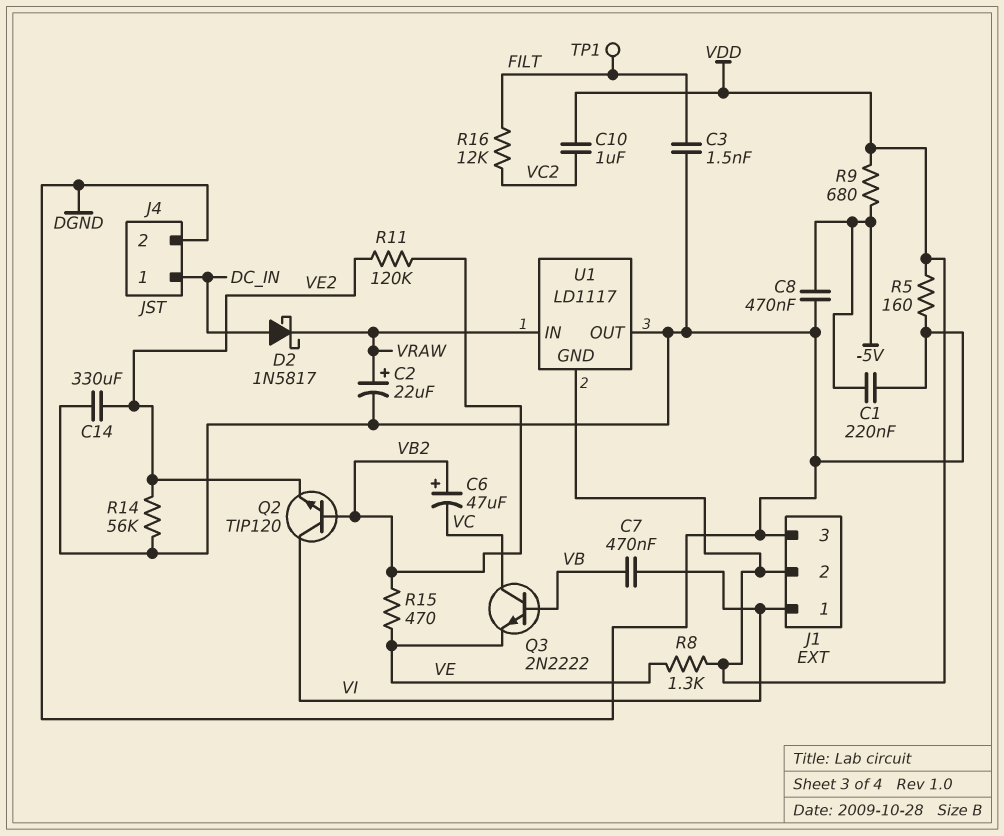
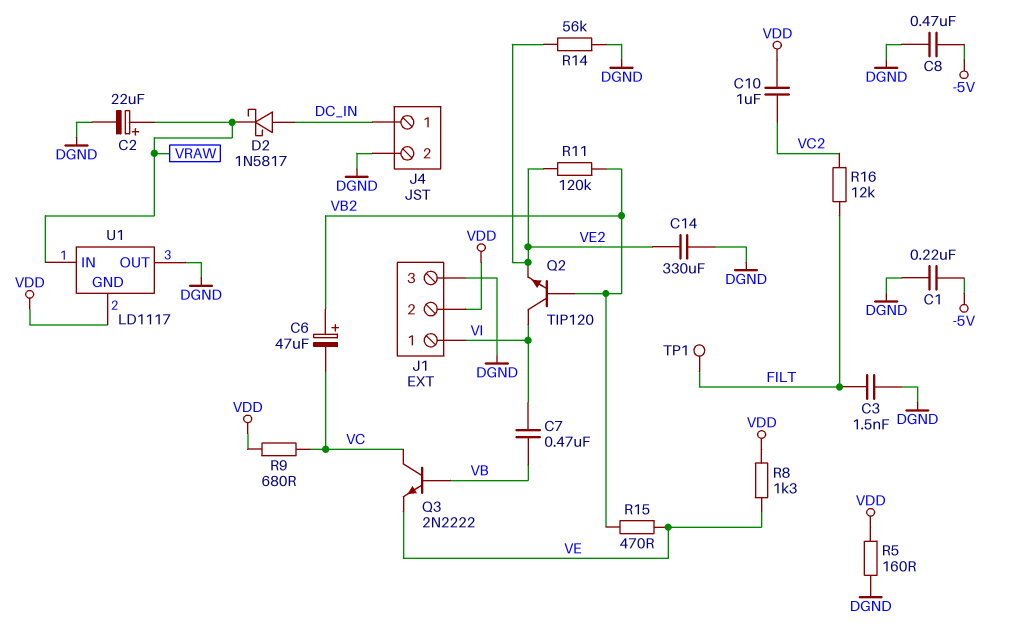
R9: 680 (-5V, VDD) -> 680 (VC, VDD)

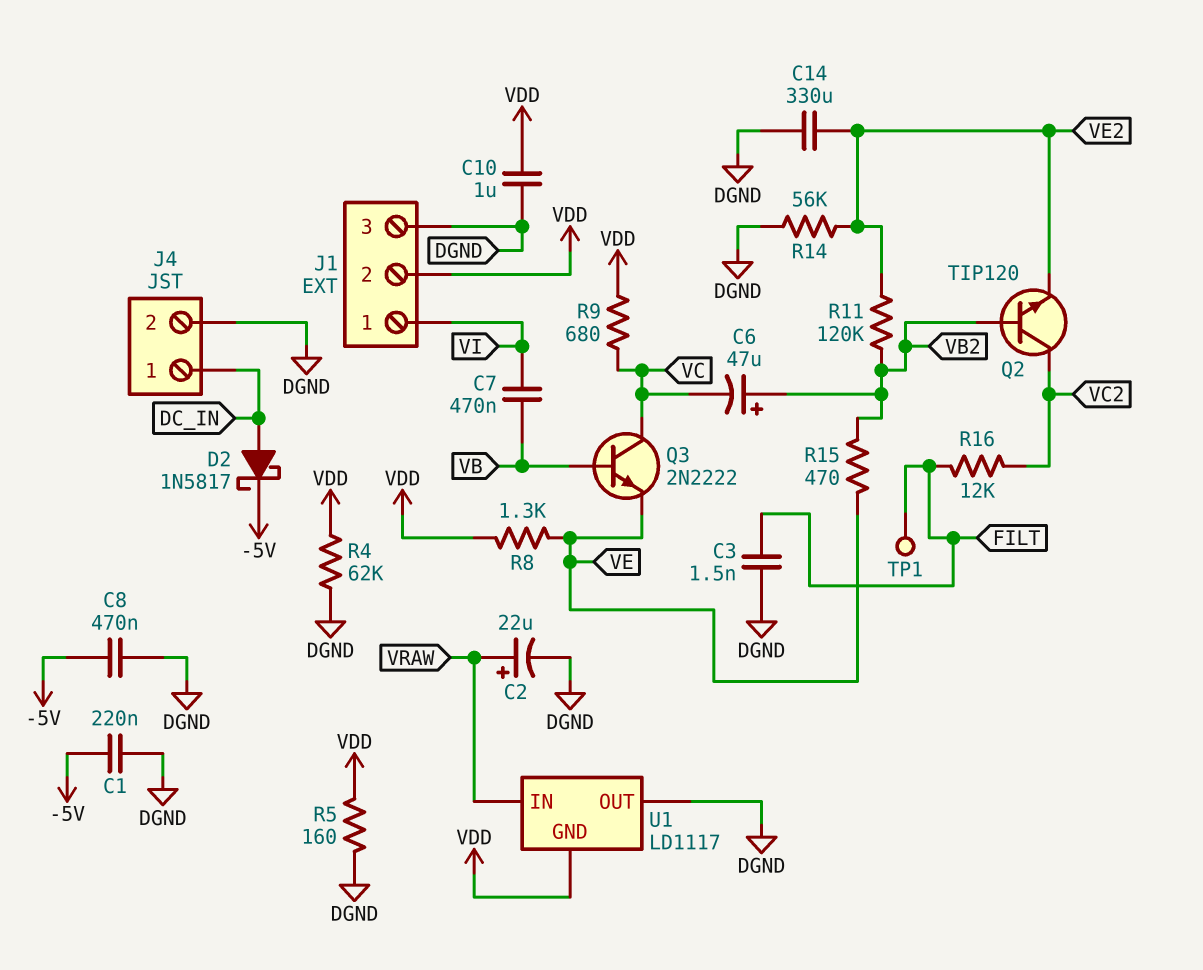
C10: 1uF (VC2, VDD) -> 1uF (DGND, VDD)
D2: schottky 1N5817 (A DC_IN, K VRAW) -> schottky 1N5817 (A DC_IN, K -5V)
Q2: NPN TIP120 (B VB2, C VI, E VE2) -> NPN TIP120 (B VB2, C VC2, E VE2)
R4: none -> 62k (DGND, VDD)

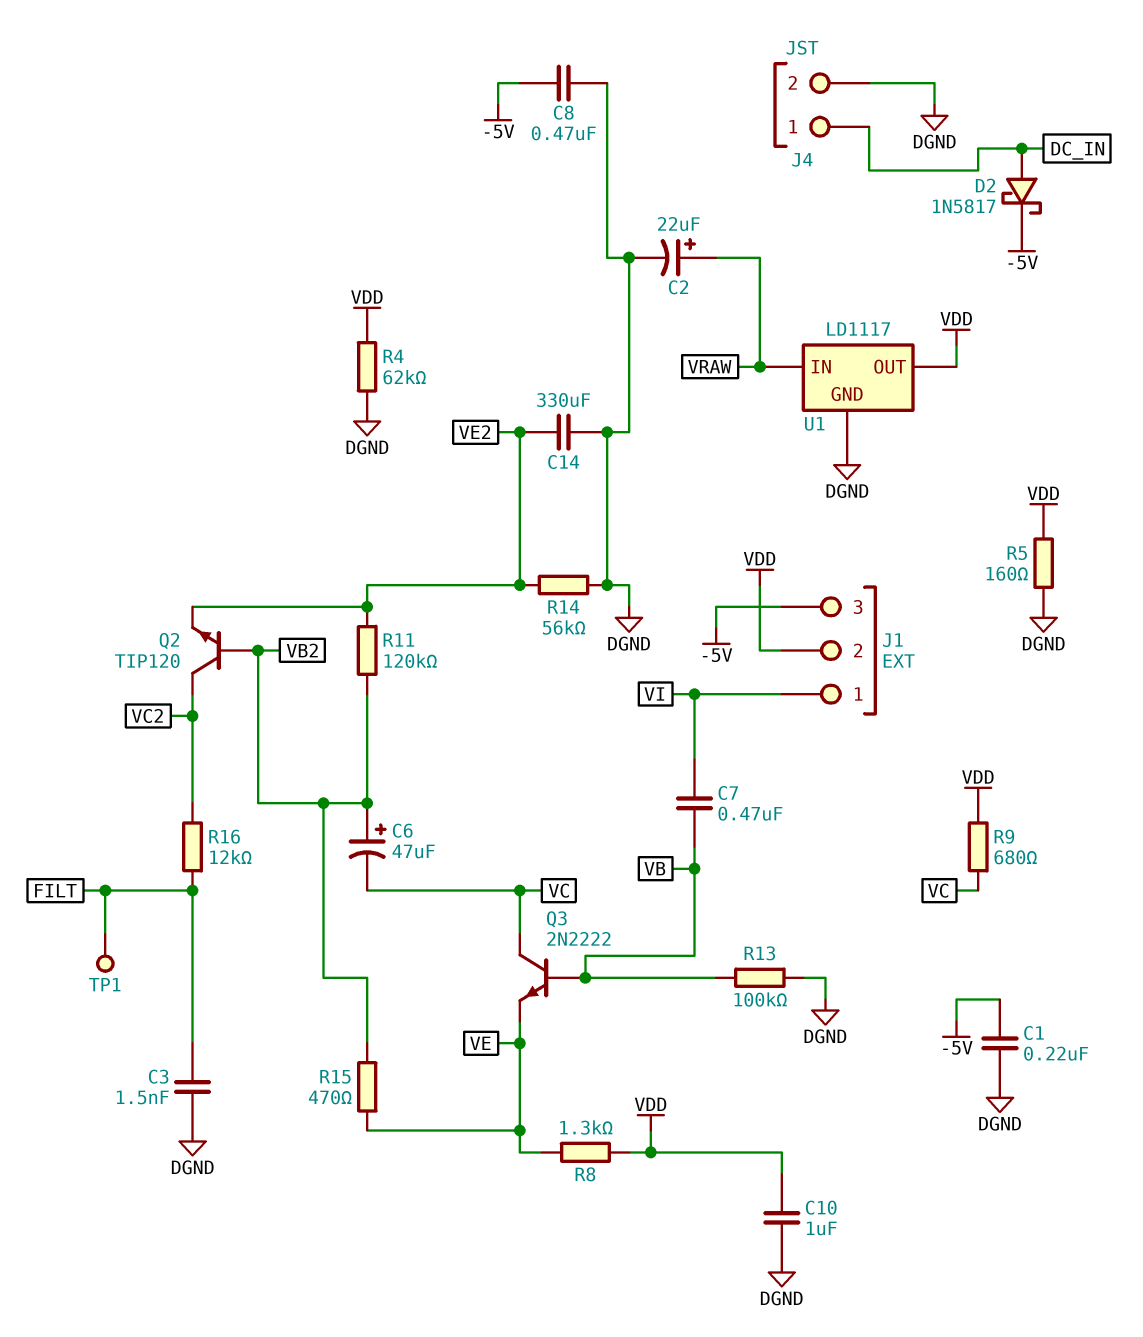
J1 pin 3: DGND -> -5V
R13: none -> 100k (DGND, VB)
U1 pin GND: VDD -> DGND
U1 pin OUT: DGND -> VDD

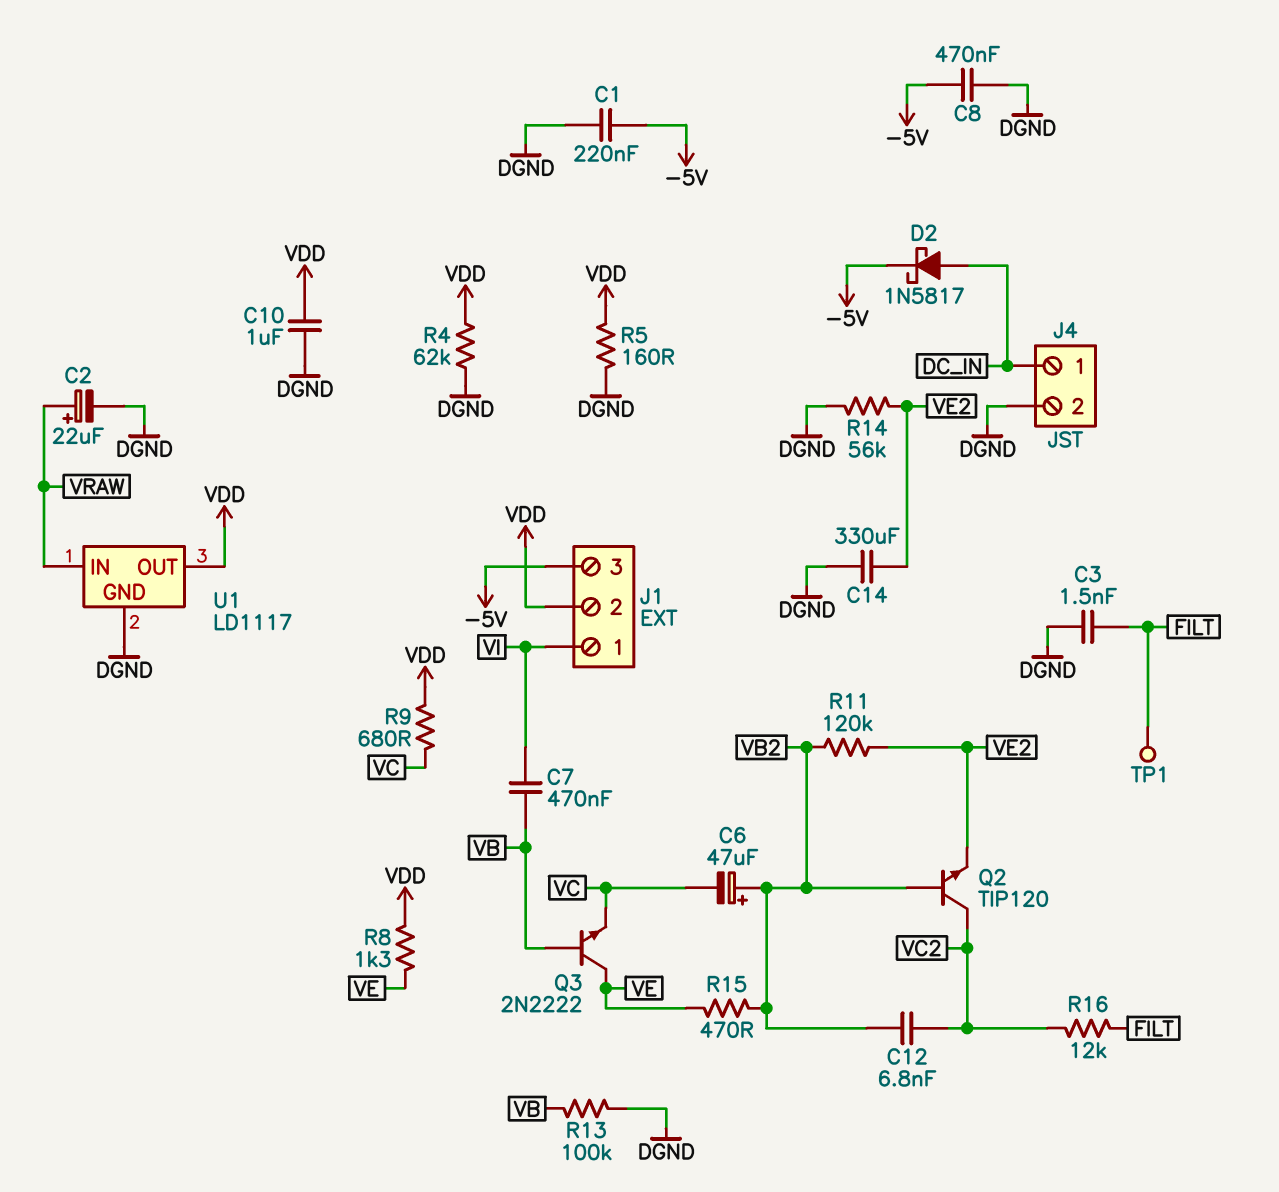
C12: none -> 6.8nF (VB2, VC2)
Q3: NPN 2N2222 (B VB, C VC, E VE) -> NPN 2N2222 (B VB, C VE, E VC)

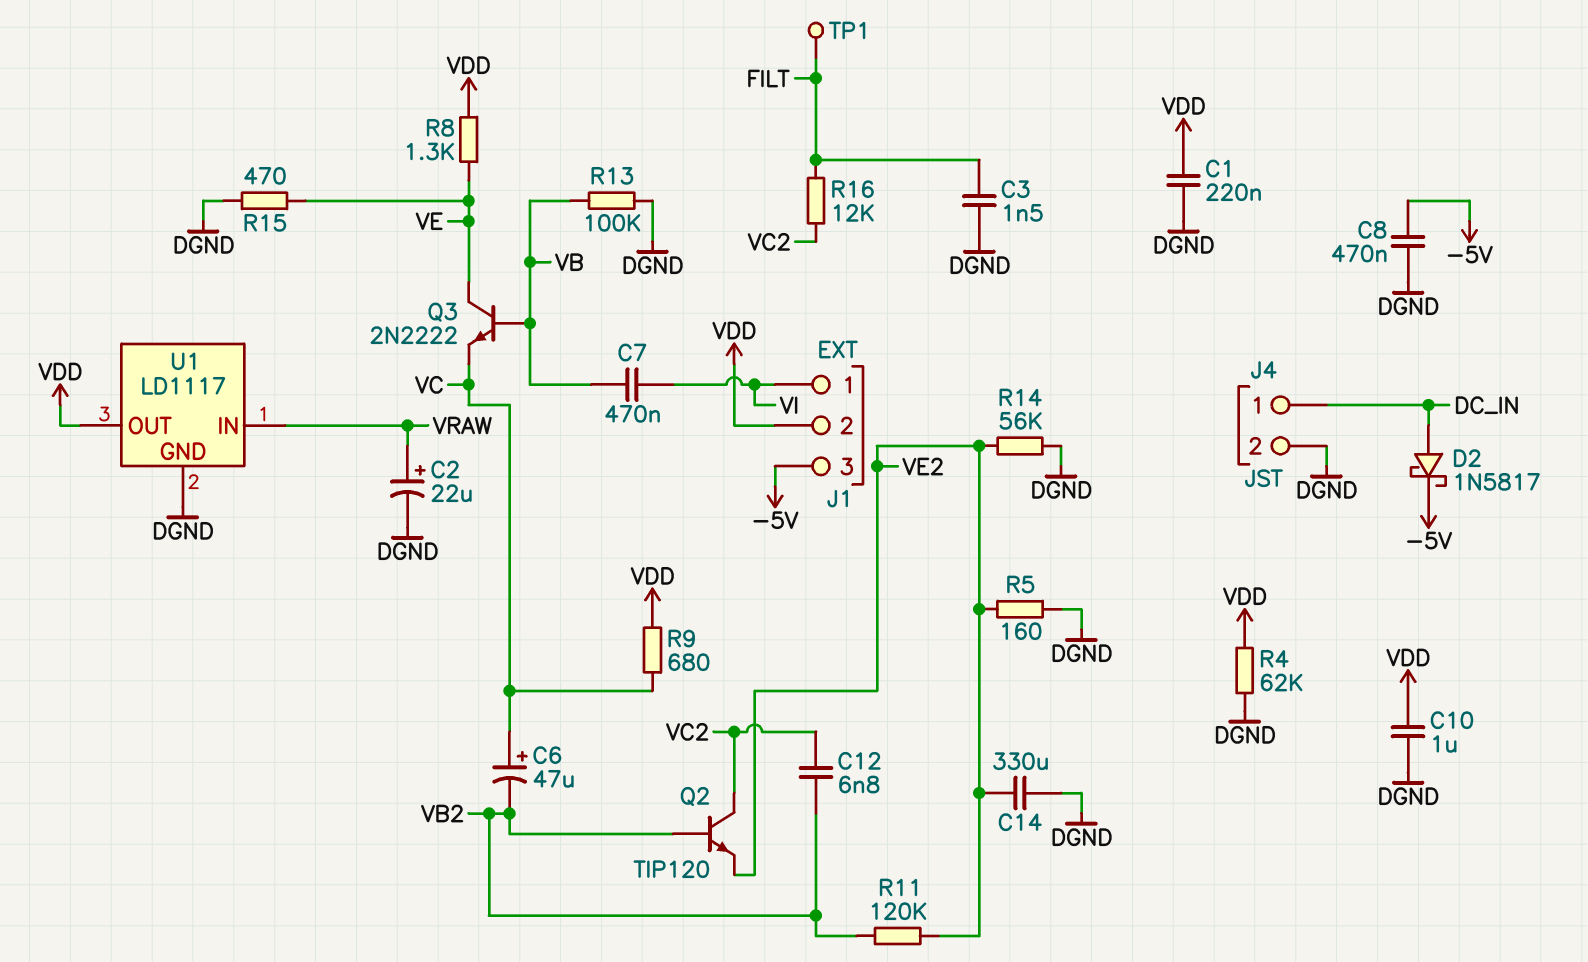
C1: 220nF (-5V, DGND) -> 220nF (DGND, VDD)
C6: 47uF (plus VB2, minus VC) -> 47uF (plus VC, minus VB2)
R5: 160 (DGND, VDD) -> 160 (DGND, VE2)
R15: 470 (VB2, VE) -> 470 (DGND, VE)

